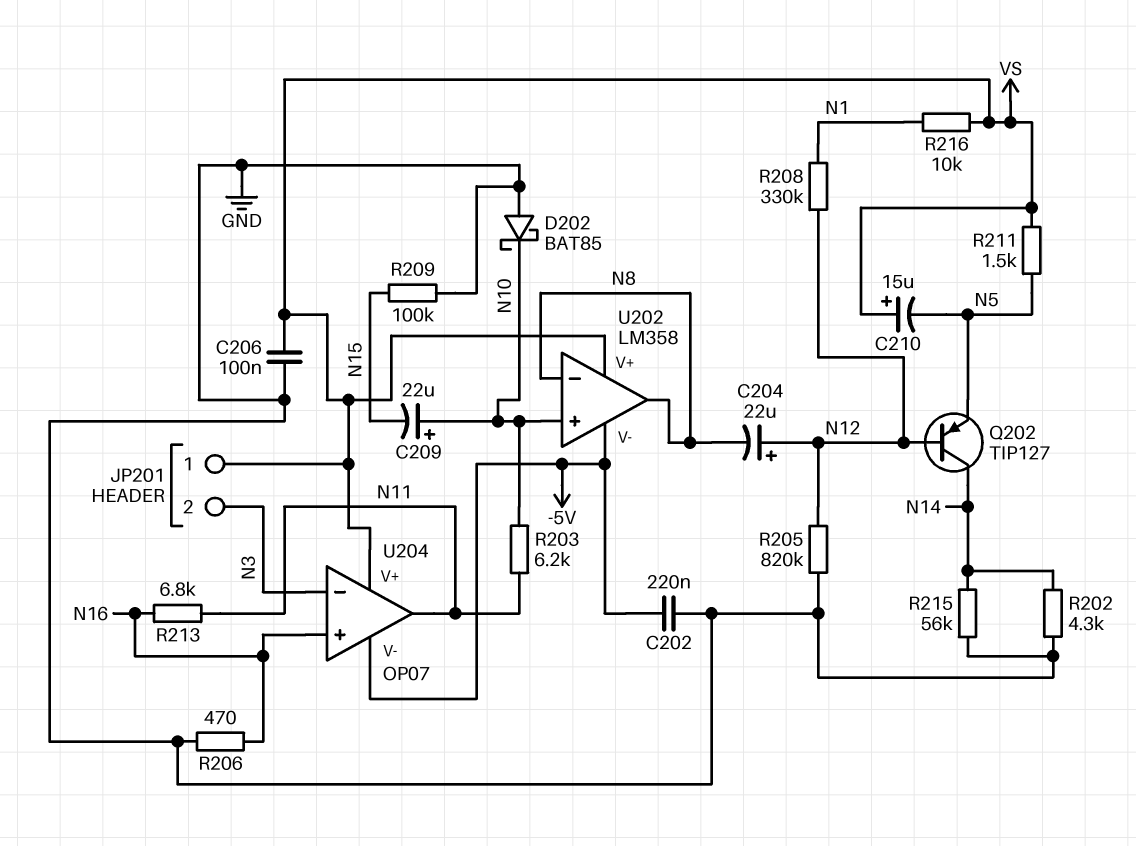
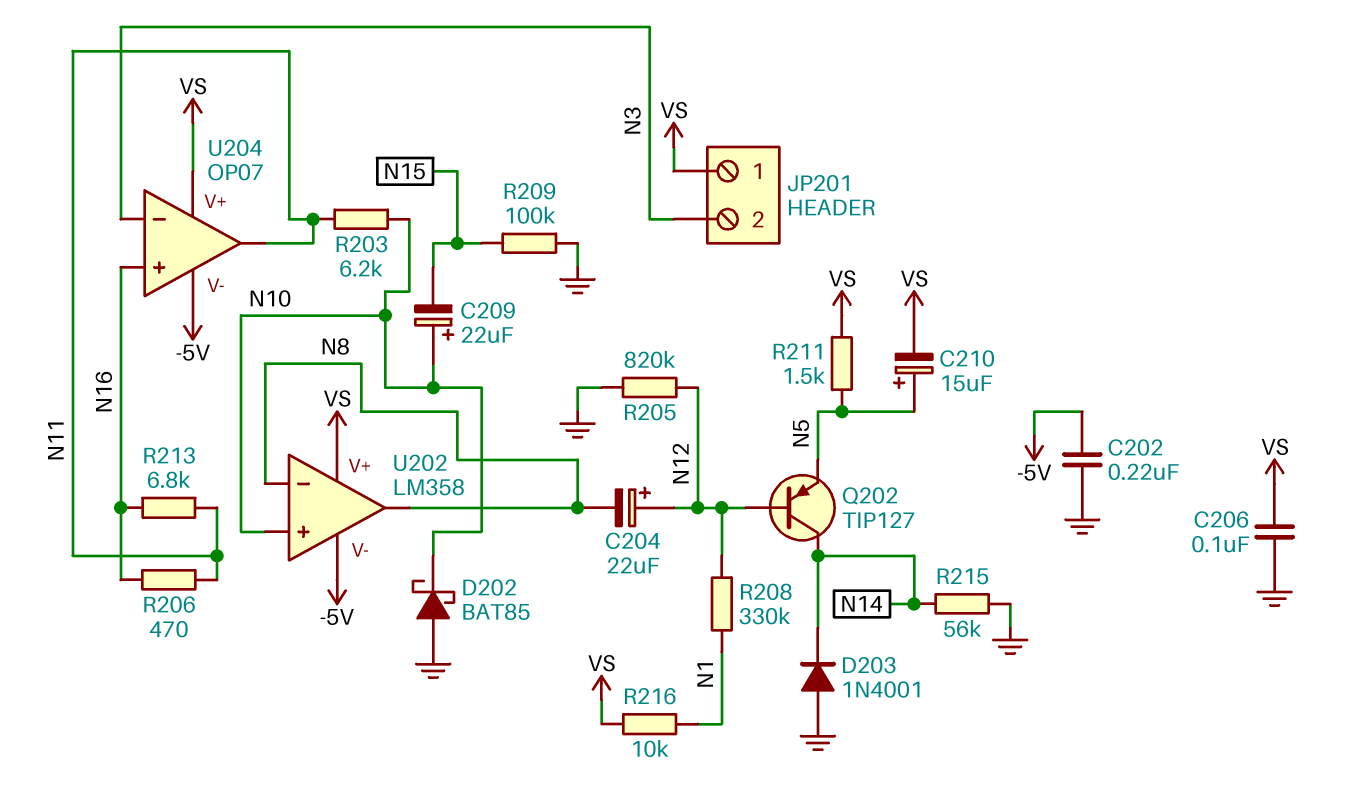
C210: 15uF (plus VS, minus N5) -> 15uF (plus N5, minus VS)
D203: none -> diode 1N4001 (A GND, K N14)
R202: 4.3k (GND, N14) -> none
R206: 470 (GND, N16) -> 470 (N11, N16)

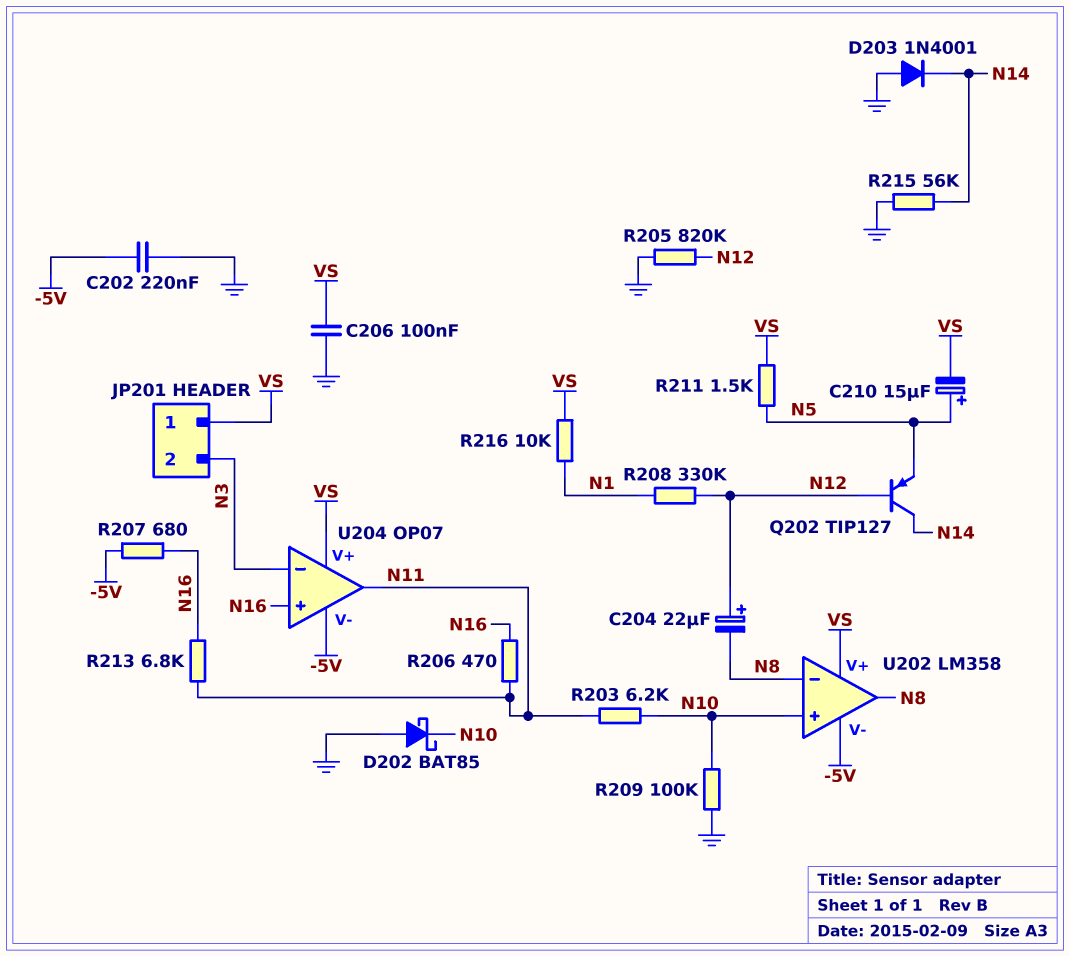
C209: 22uF (plus N10, minus N15) -> none
R207: none -> 680 (-5V, N16)
R209: 100k (GND, N15) -> 100k (GND, N10)

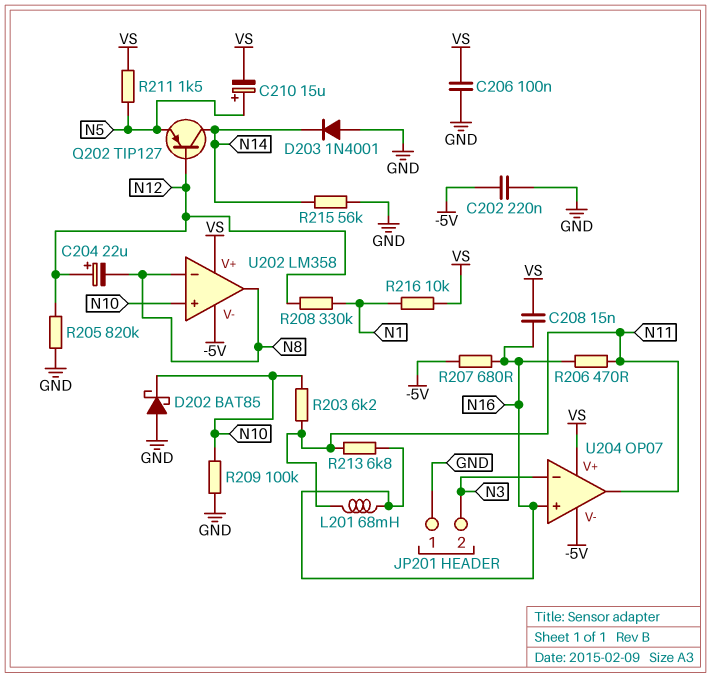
C208: none -> 15nF (N16, VS)
JP201 pin 1: VS -> GND
L201: none -> 68mH (N11, N16)

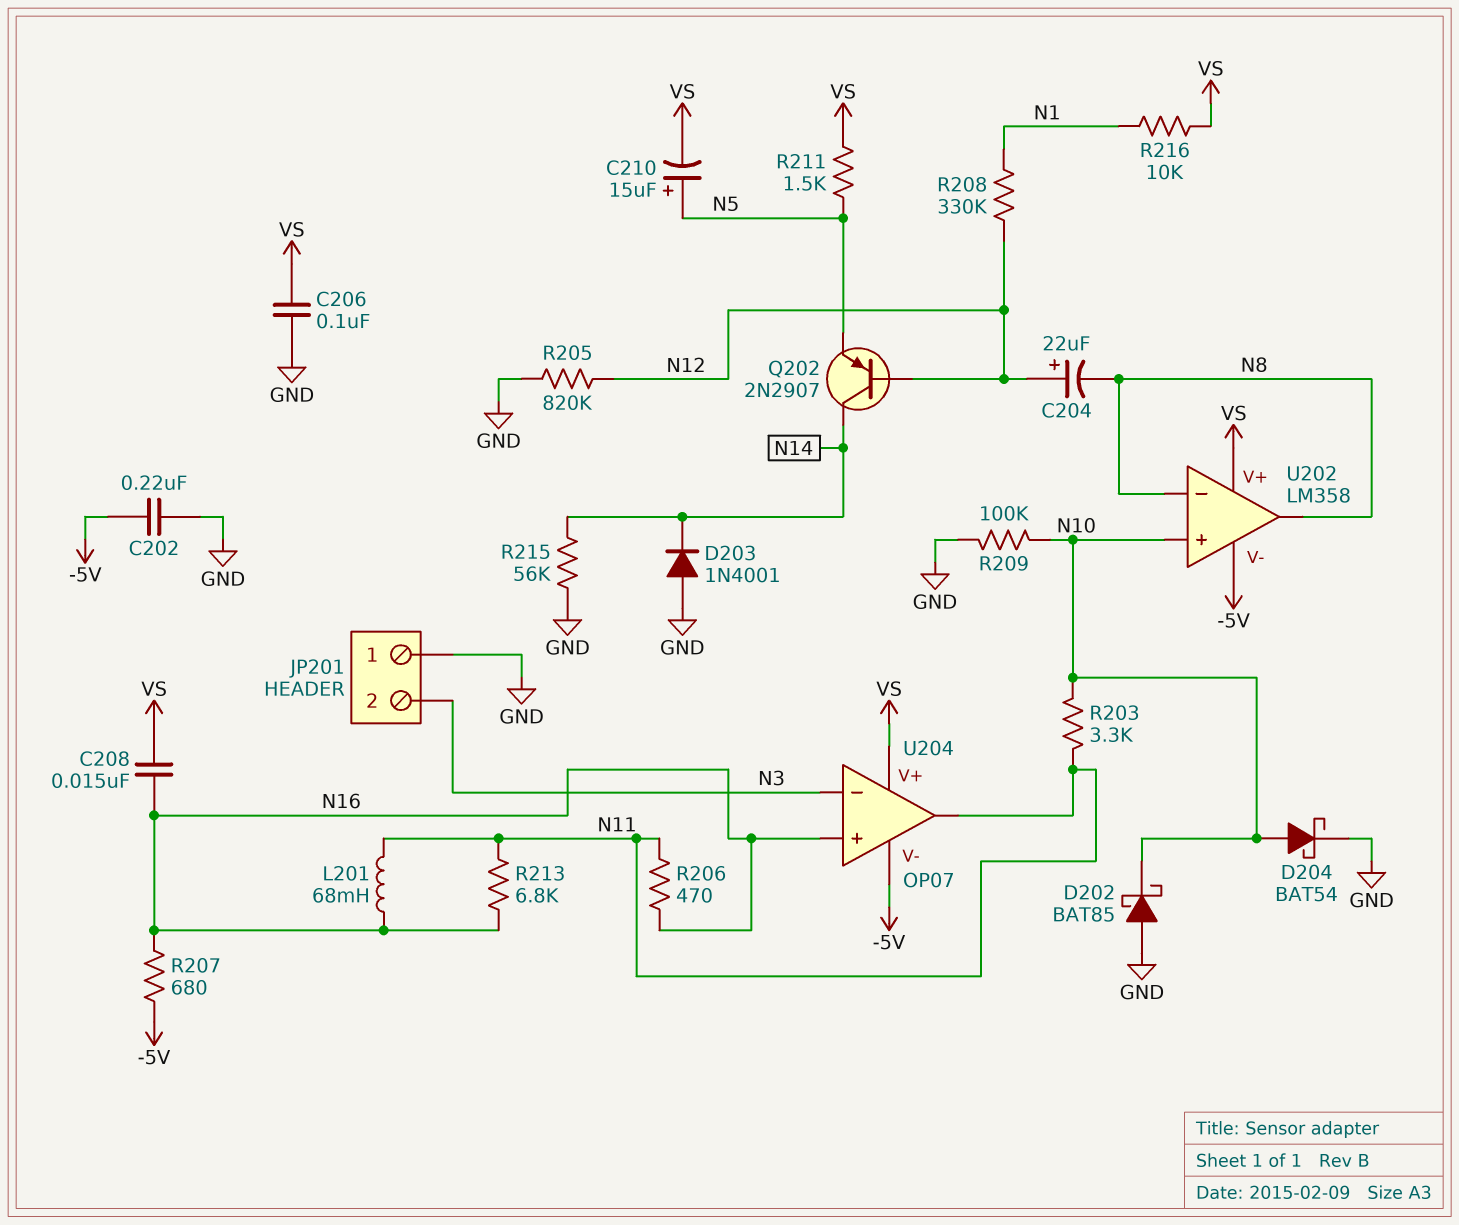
D204: none -> schottky BAT54 (A N10, K GND)
Q202: PNP TIP127 (B N12, C N14, E N5) -> PNP 2N2907 (B N12, C N14, E N5)
R203: 6.2k (N10, N11) -> 3.3k (N10, N11)

